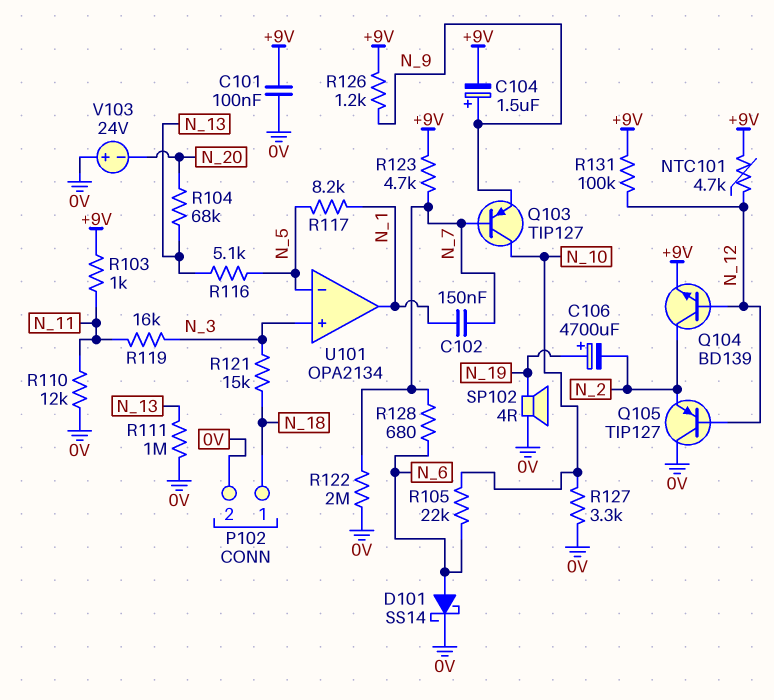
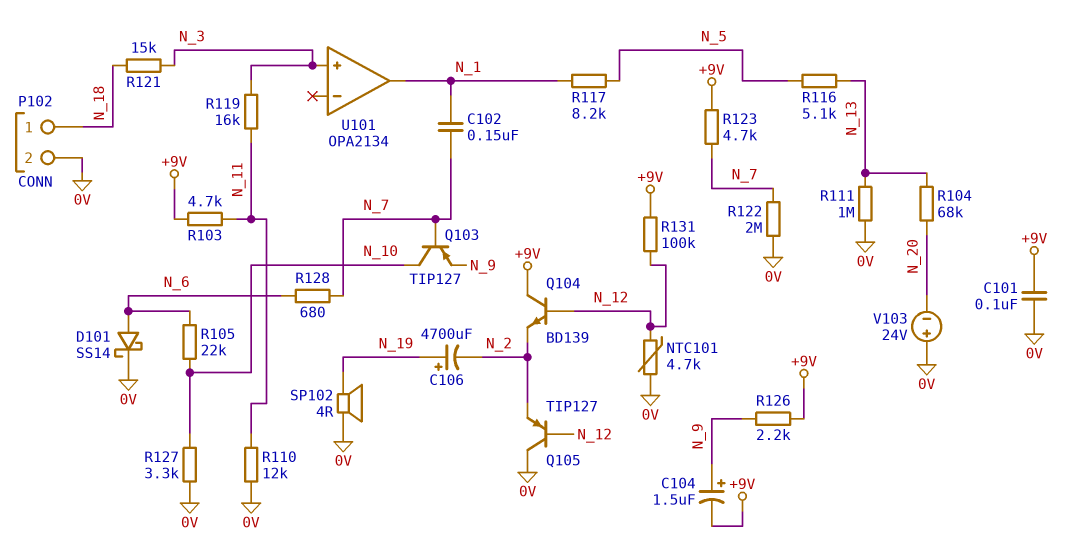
NTC101: 4.7k (+9V, N_12) -> 4.7k (0V, N_12)
Q104: NPN BD139 (B N_12, C N_2, E +9V) -> NPN BD139 (B N_12, C +9V, E N_2)
R103: 1k (+9V, N_11) -> 4.7k (+9V, N_11)
R126: 1.2k (+9V, N_9) -> 2.2k (+9V, N_9)
U101 pin in-: N_5 -> none

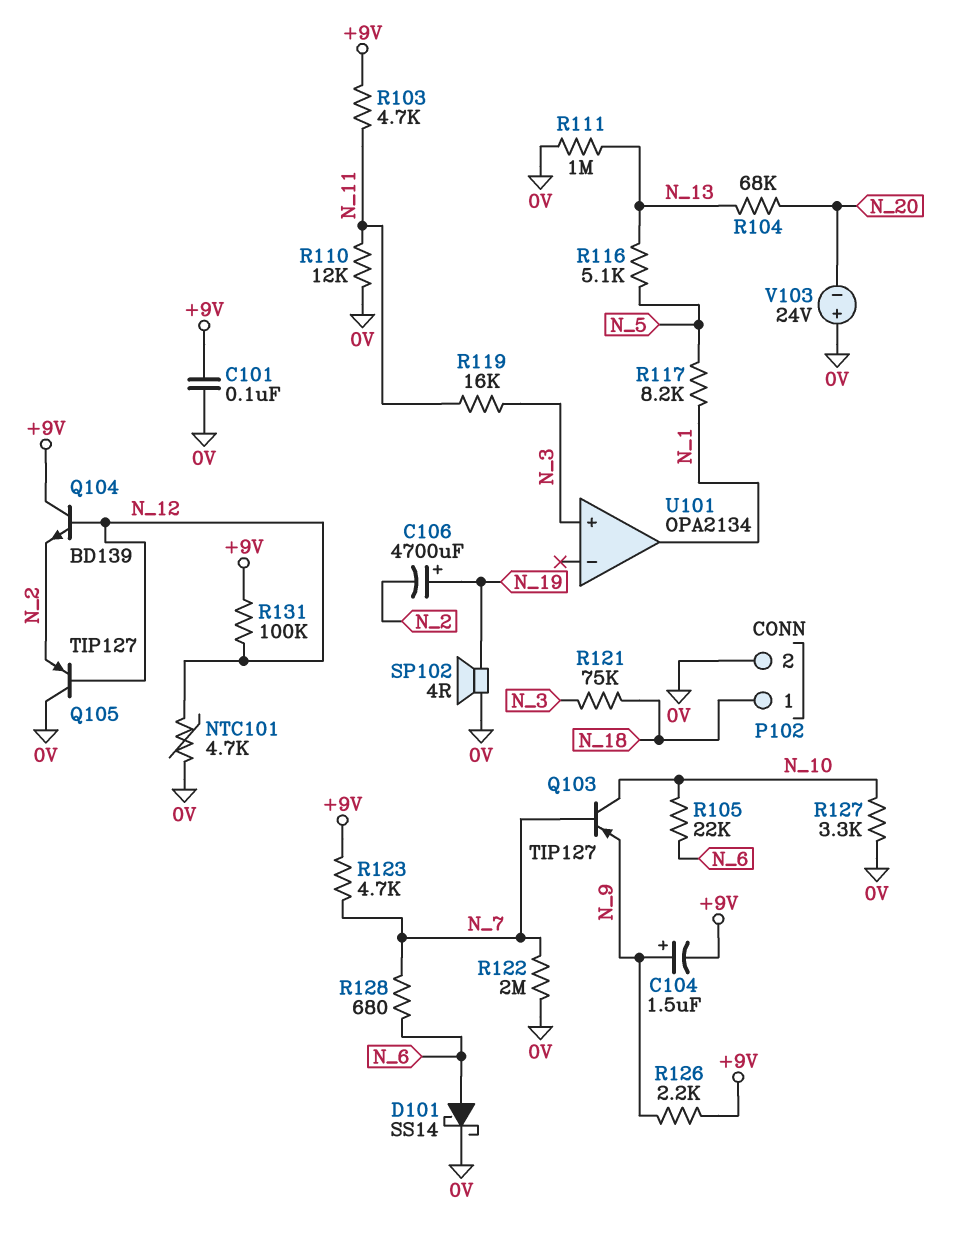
C102: 150nF (N_1, N_7) -> none
R121: 15k (N_3, N_18) -> 75k (N_3, N_18)

